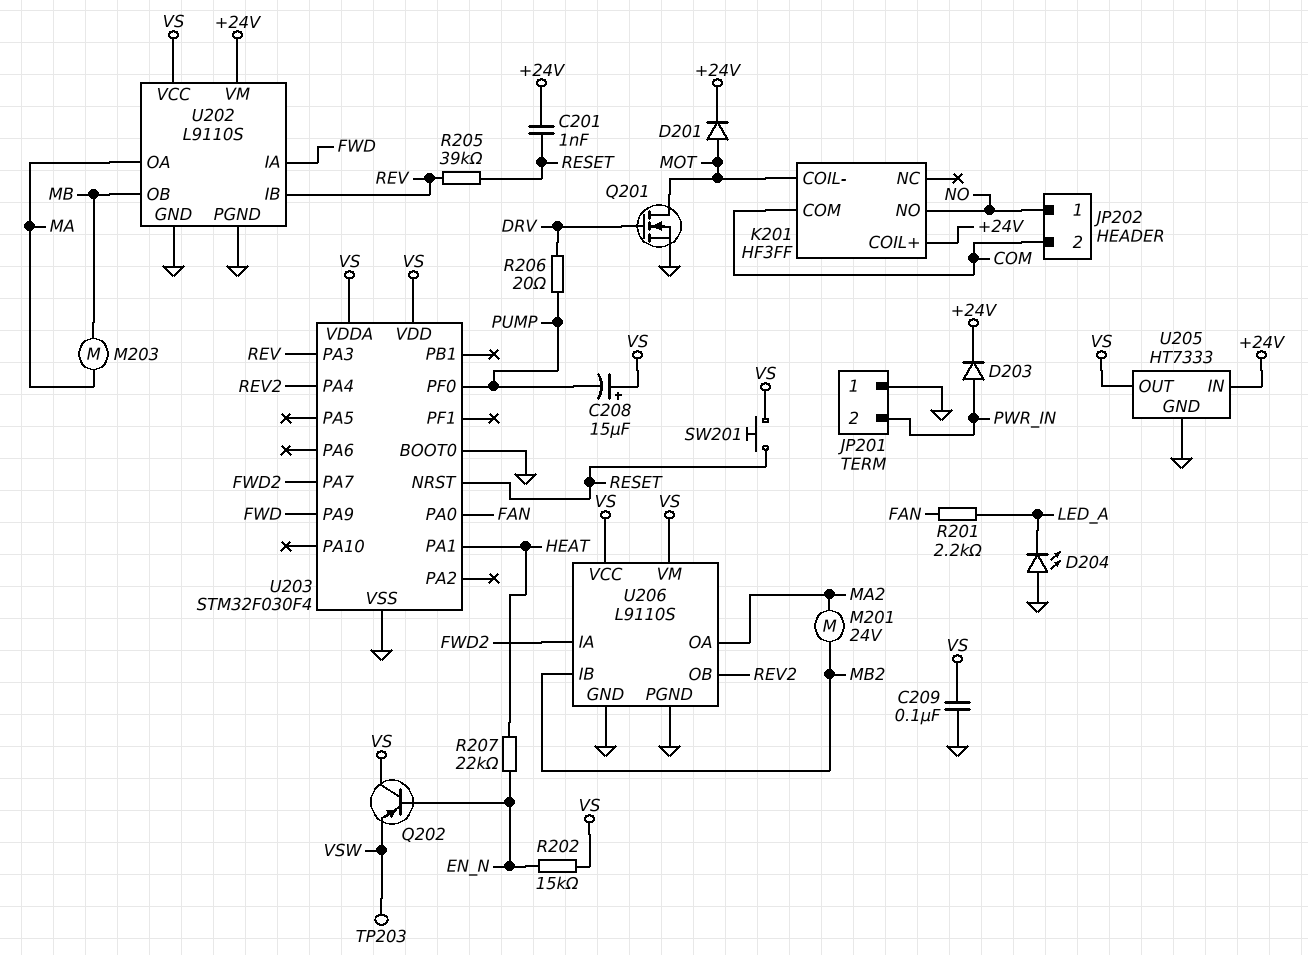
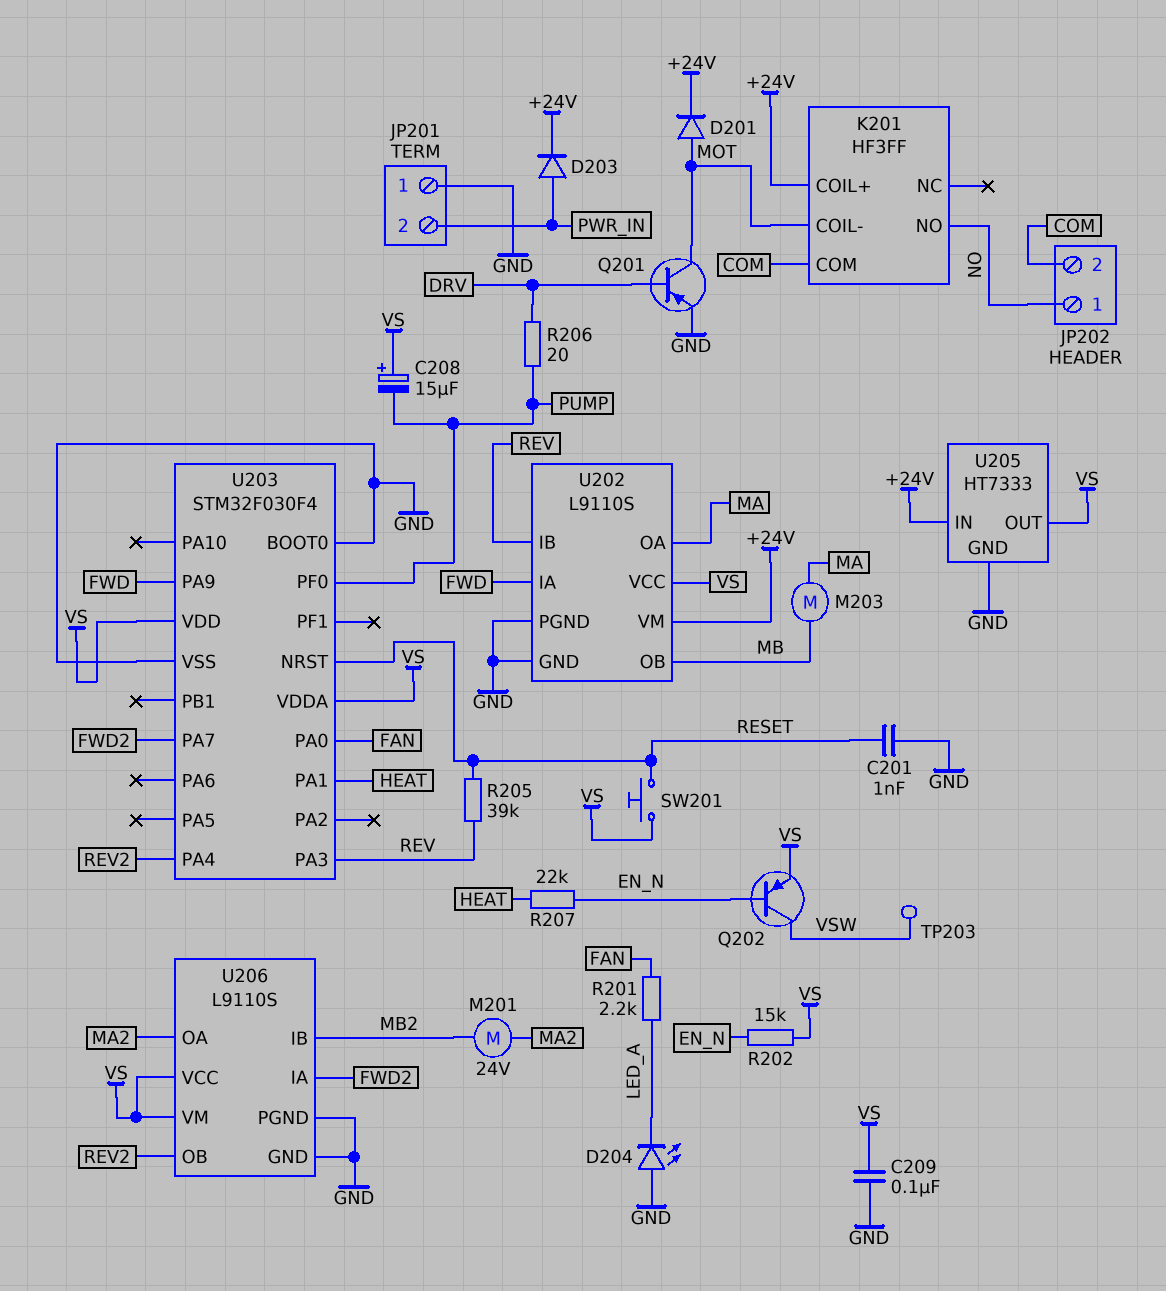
C201: 1nF (+24V, RESET) -> 1nF (GND, RESET)
Q201: NMOS (G DRV, D MOT, S GND) -> PNP (B DRV, C MOT, E GND)
Q202: PNP (B EN_N, C VS, E VSW) -> PNP (B EN_N, C VSW, E VS)

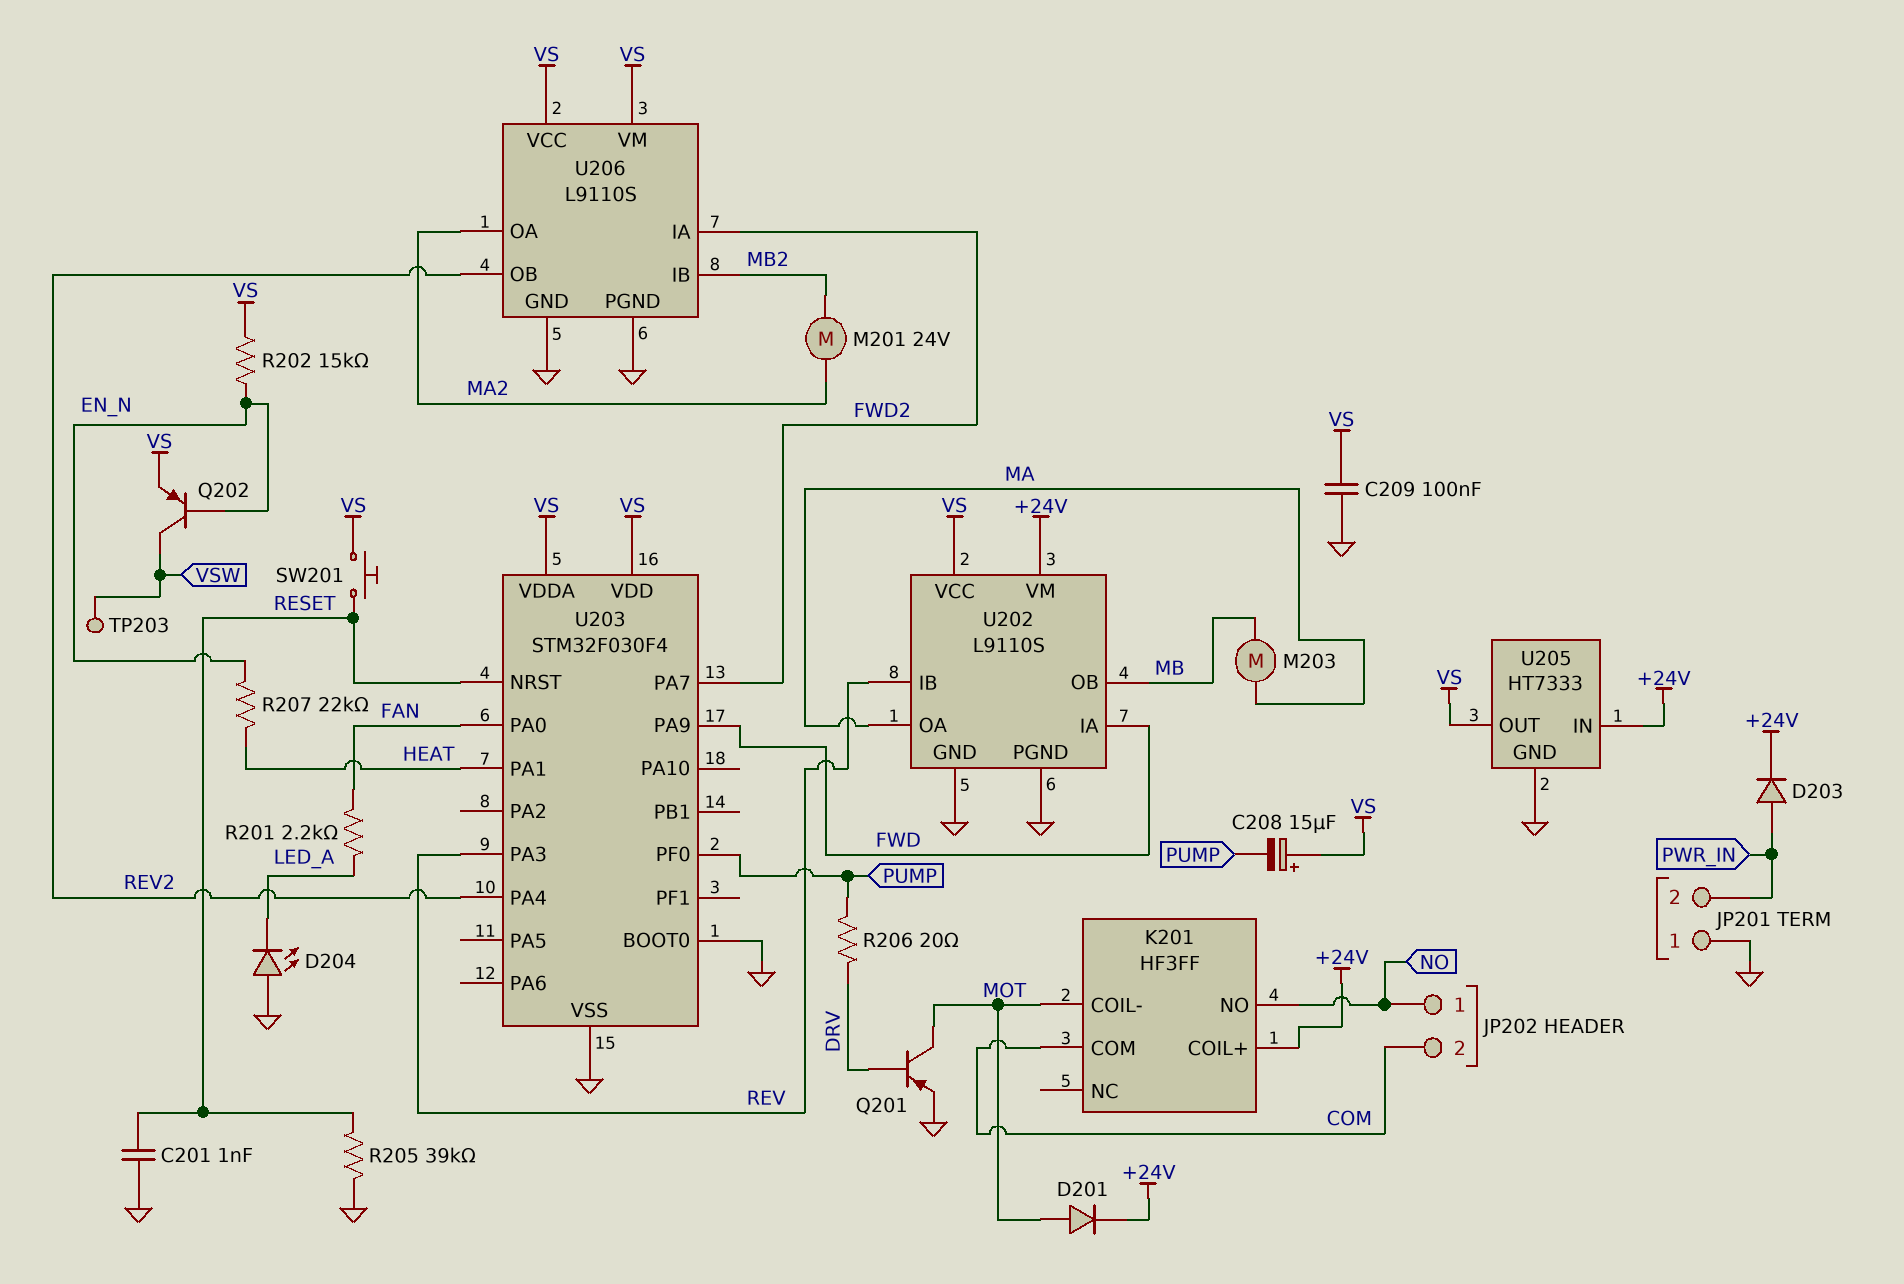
R205: 39k (RESET, REV) -> 39k (GND, RESET)

